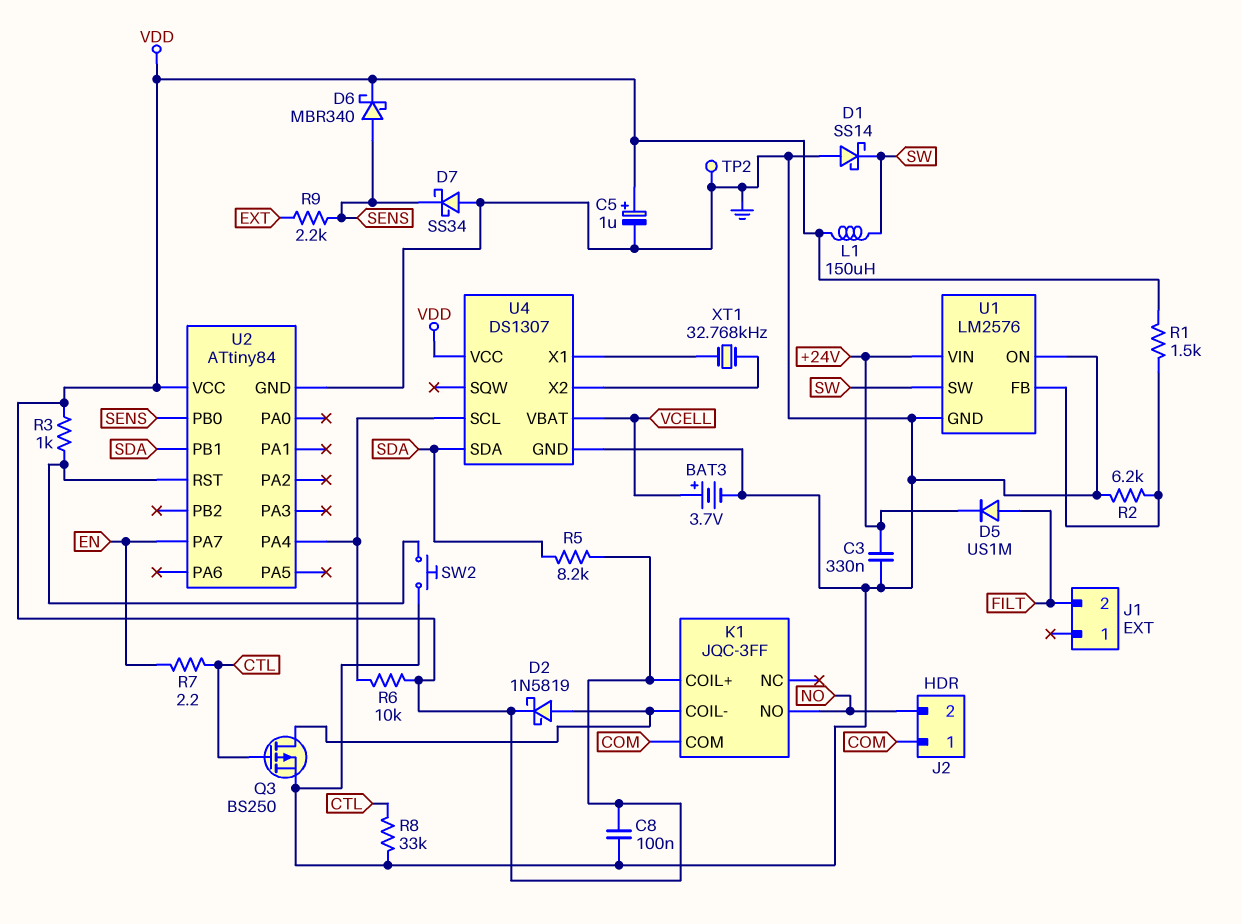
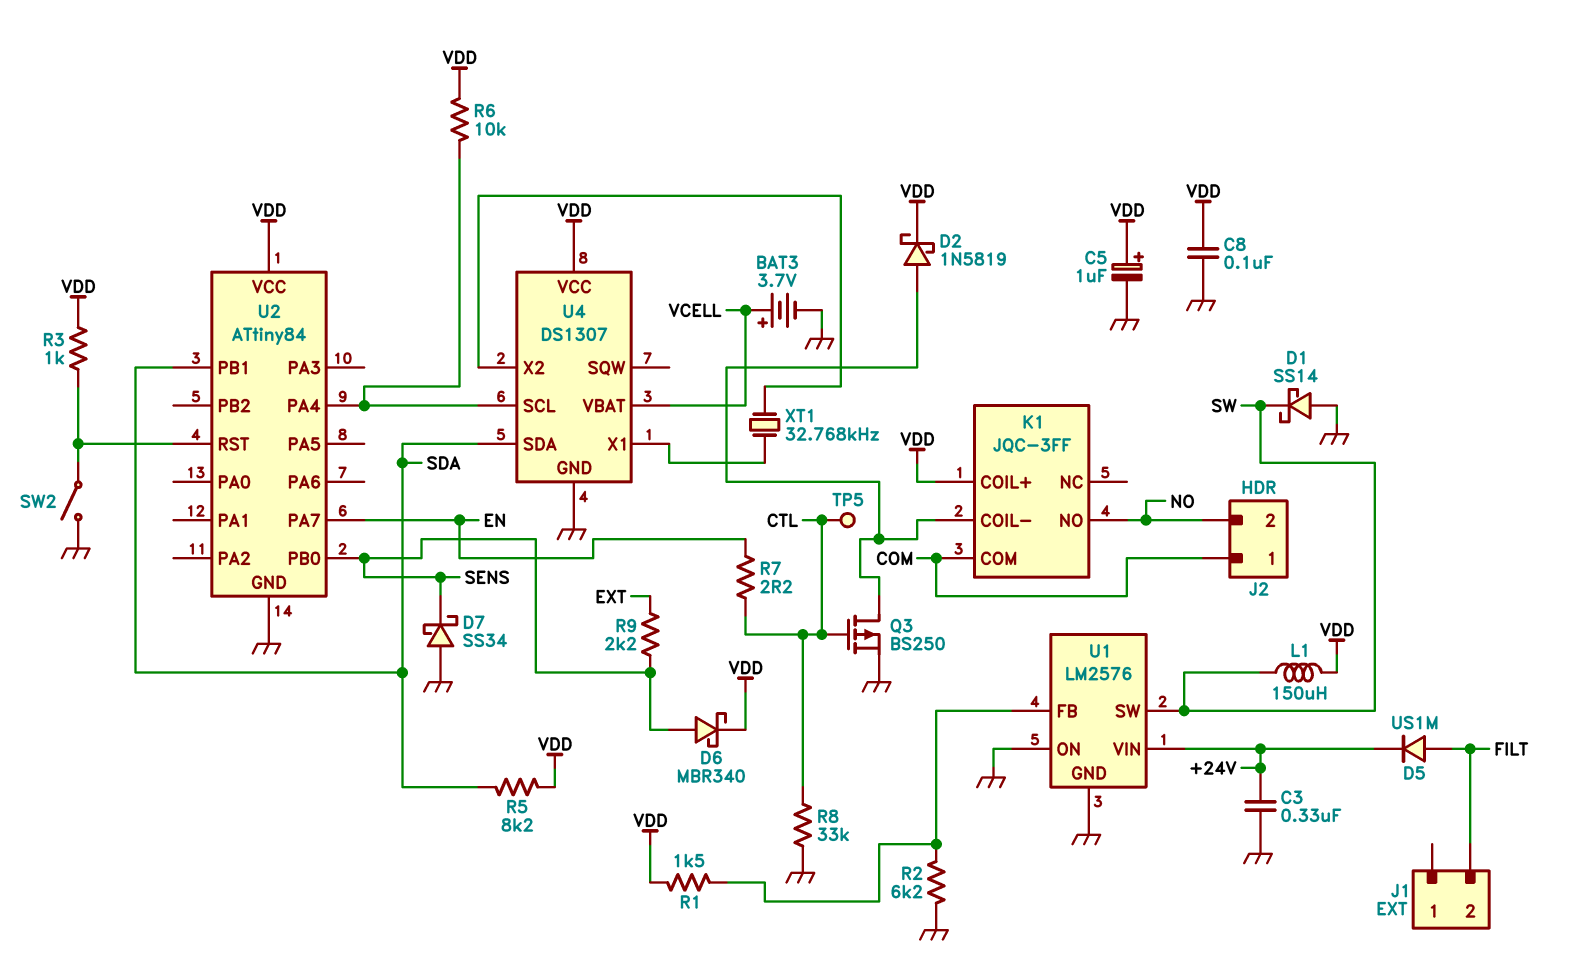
SW2: button (GND, U2/RST) -> switch (GND, U2/RST)
TP2: test point (GND) -> none
TP5: none -> test point (CTL)

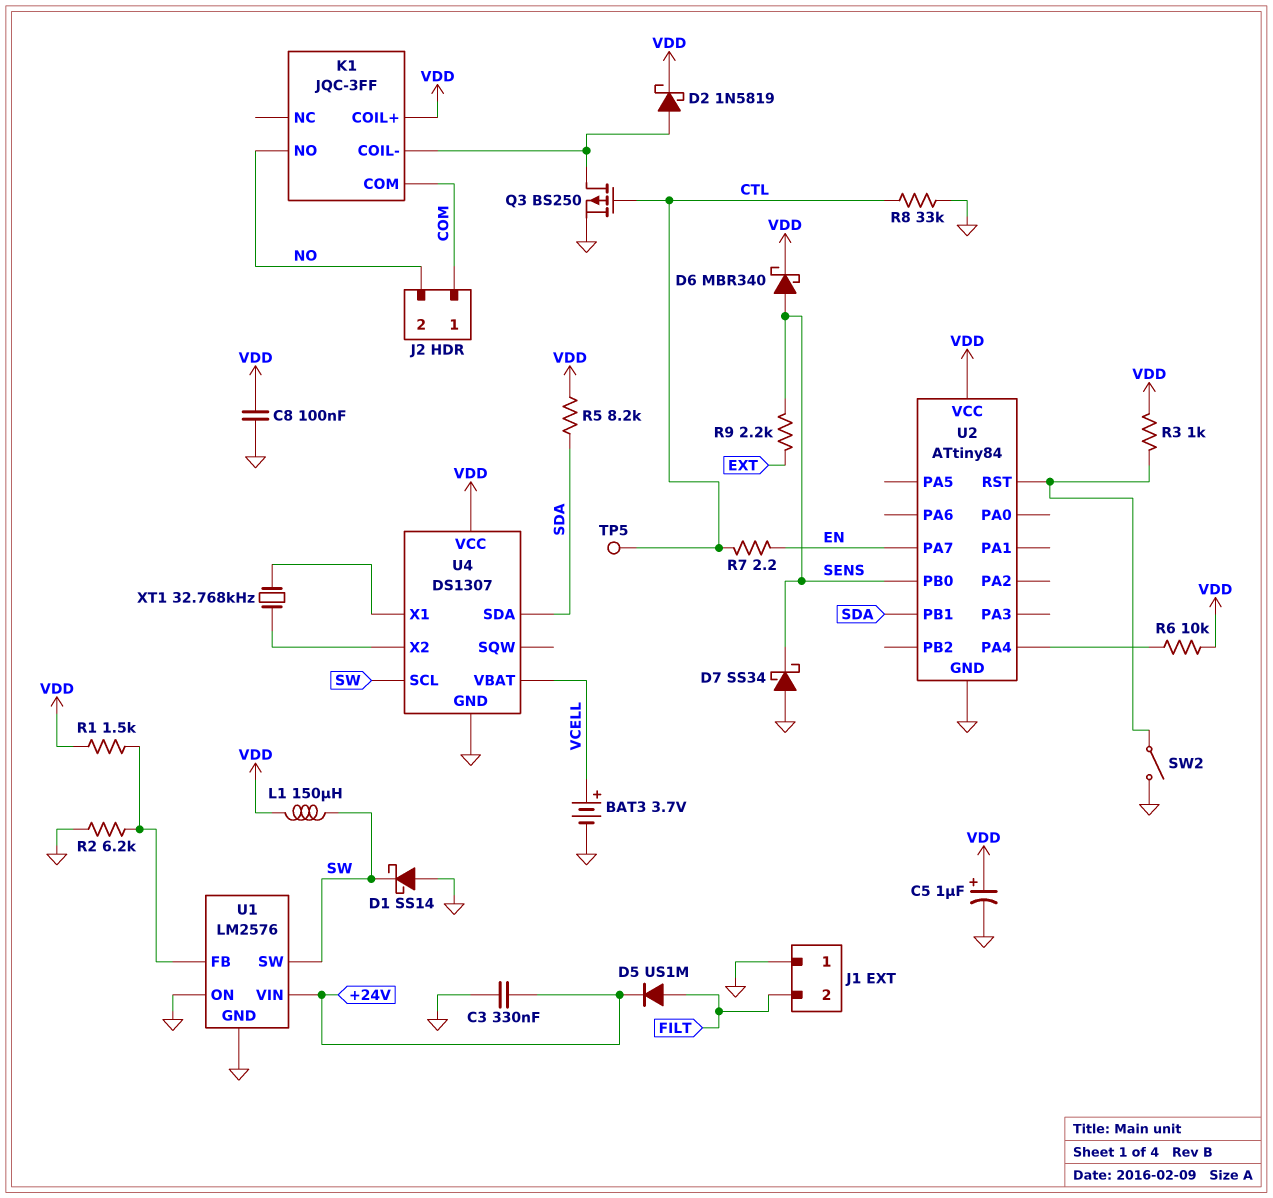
J1 pin 1: none -> GND
U4 pin SCL: U2/PA4 -> SW

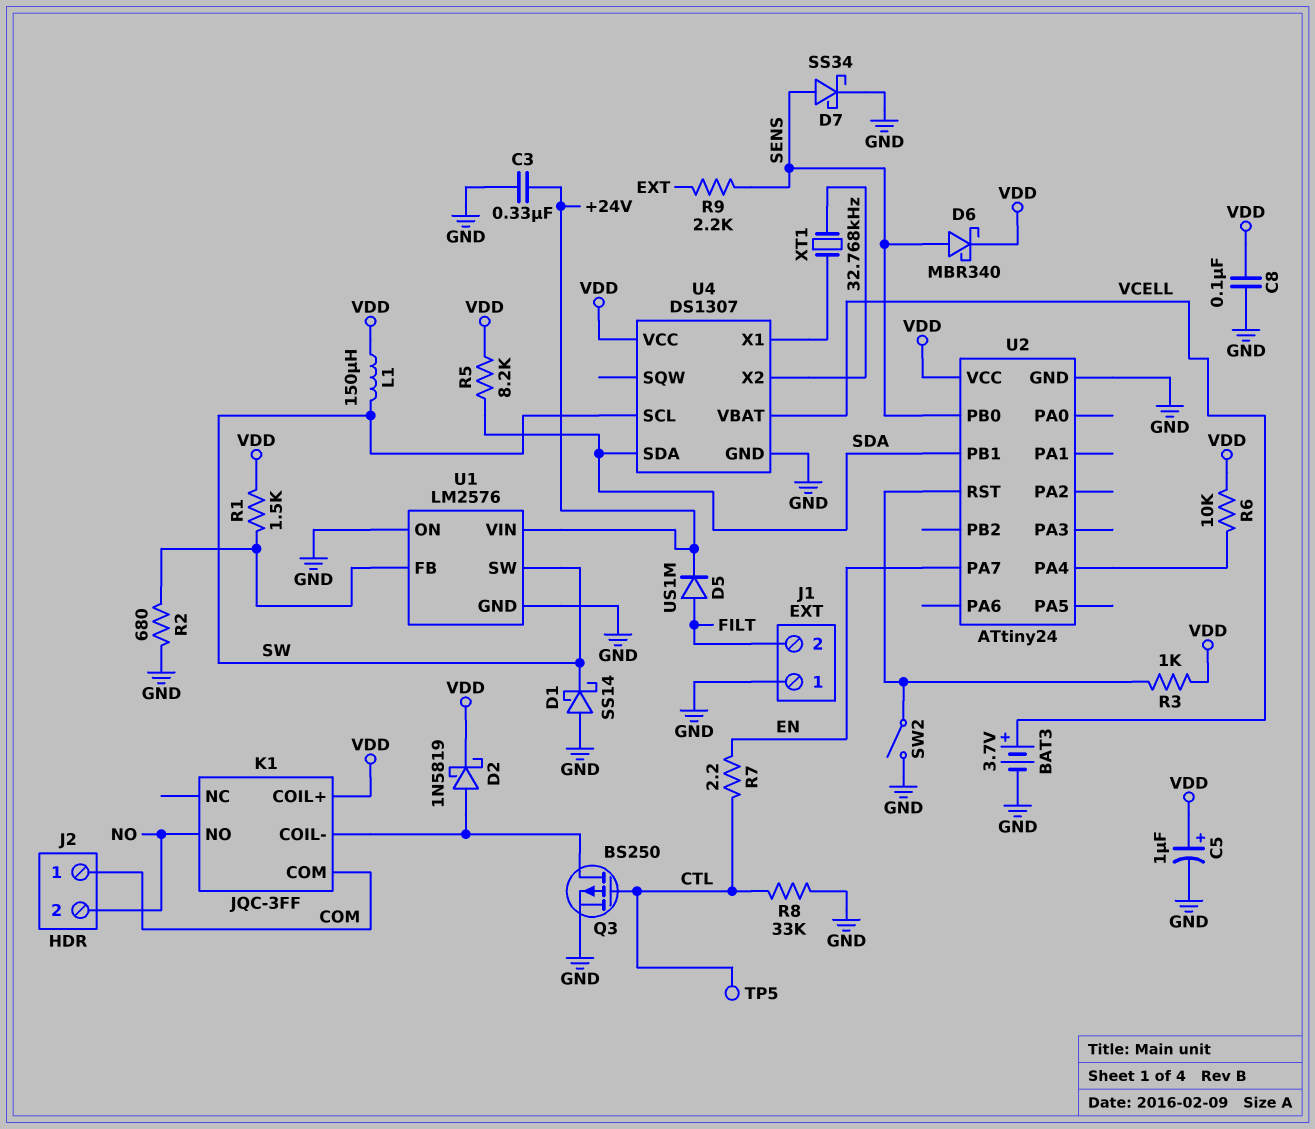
D7: schottky SS34 (A GND, K SENS) -> schottky SS34 (A SENS, K GND)
R2: 6.2k (GND, U1/FB) -> 680 (GND, U1/FB)
U2: ATtiny84 -> ATtiny24

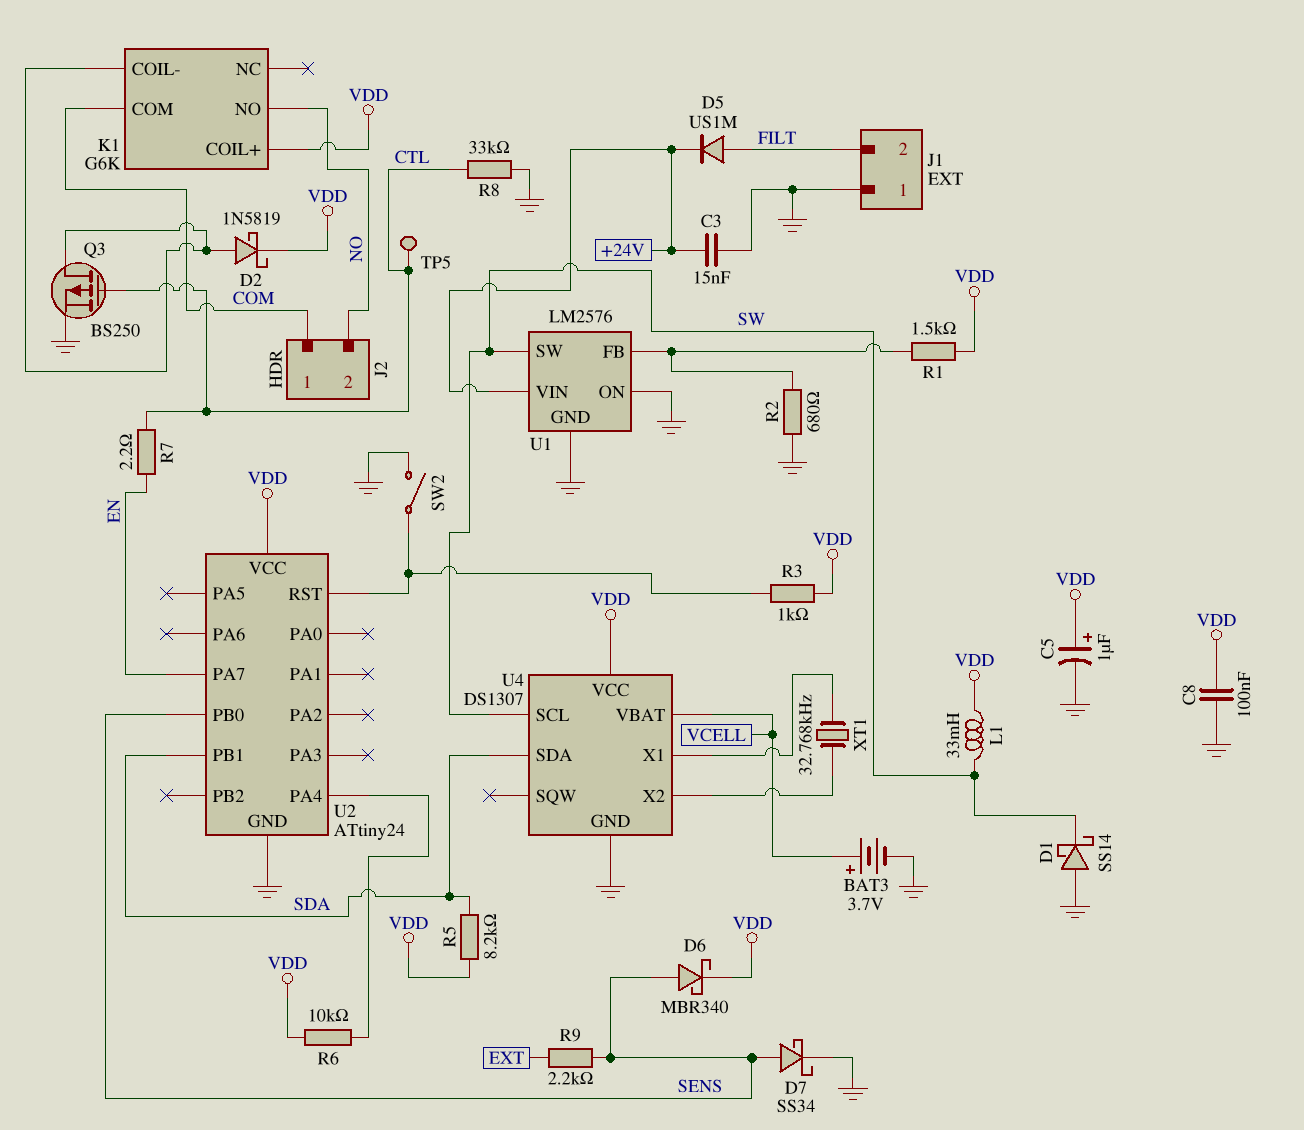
C3: 330nF (+24V, GND) -> 15nF (+24V, GND)
K1: JQC-3FF -> G6K
L1: 150uH (SW, VDD) -> 33mH (SW, VDD)

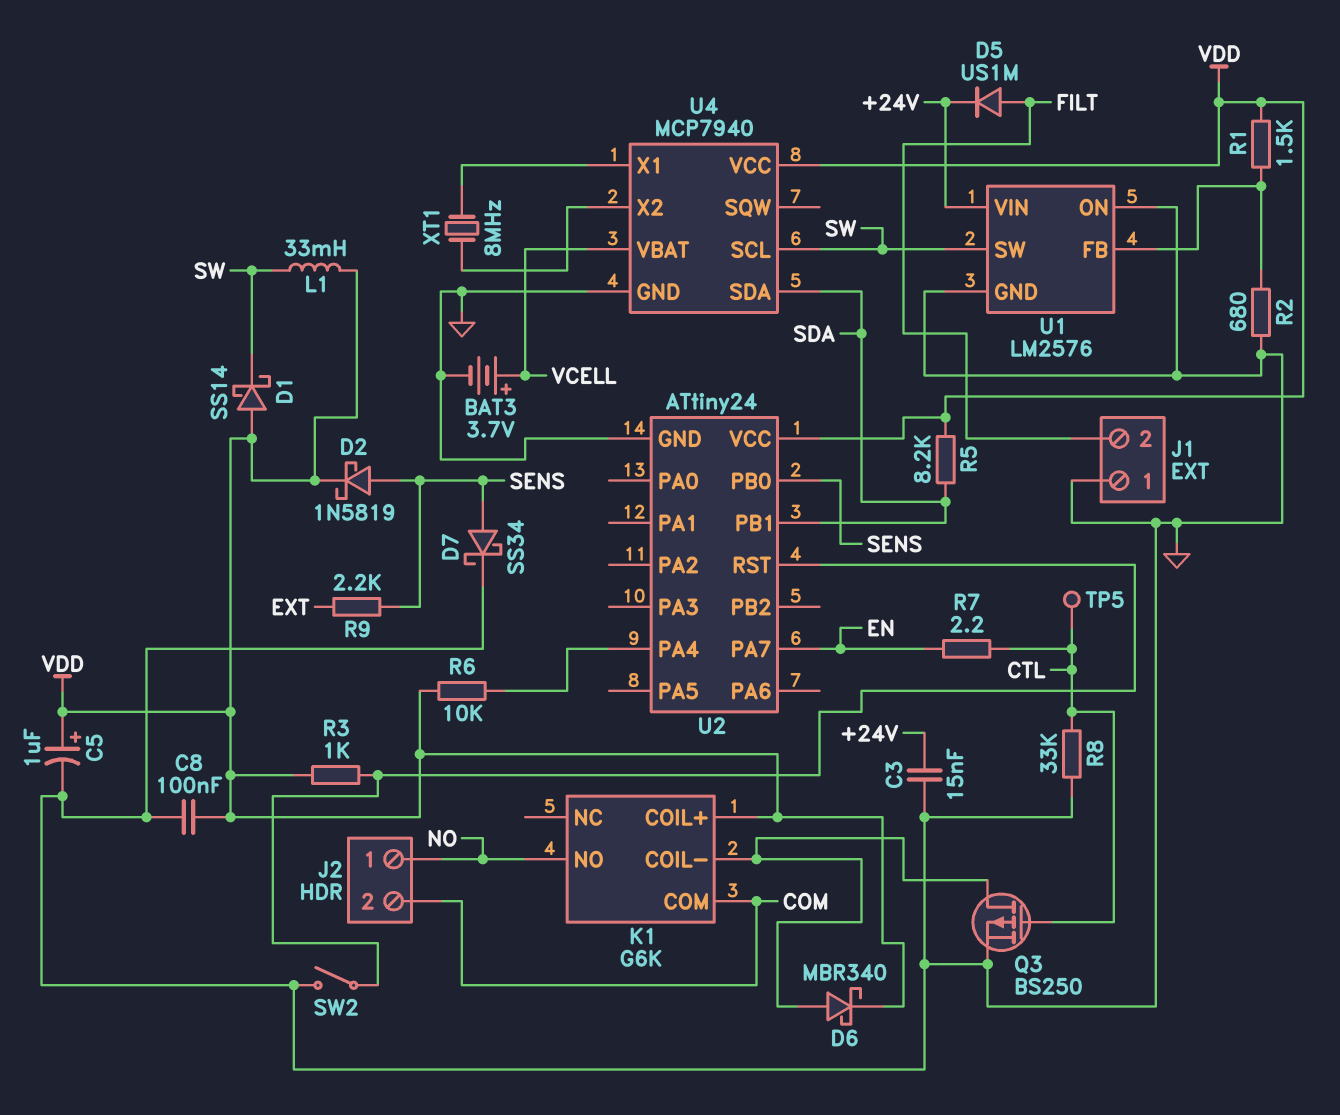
D1: schottky SS14 (A GND, K SW) -> schottky SS14 (A VDD, K SW)
D2: schottky 1N5819 (A K1/COIL-, K VDD) -> schottky 1N5819 (A SENS, K VDD)
D6: schottky MBR340 (A SENS, K VDD) -> schottky MBR340 (A K1/COIL-, K VDD)
J2 pin 1: COM -> NO
J2 pin 2: NO -> COM
U4: DS1307 -> MCP7940
XT1: 32.768kHz (U4/X1, U4/X2) -> 8MHz (U4/X1, U4/X2)

